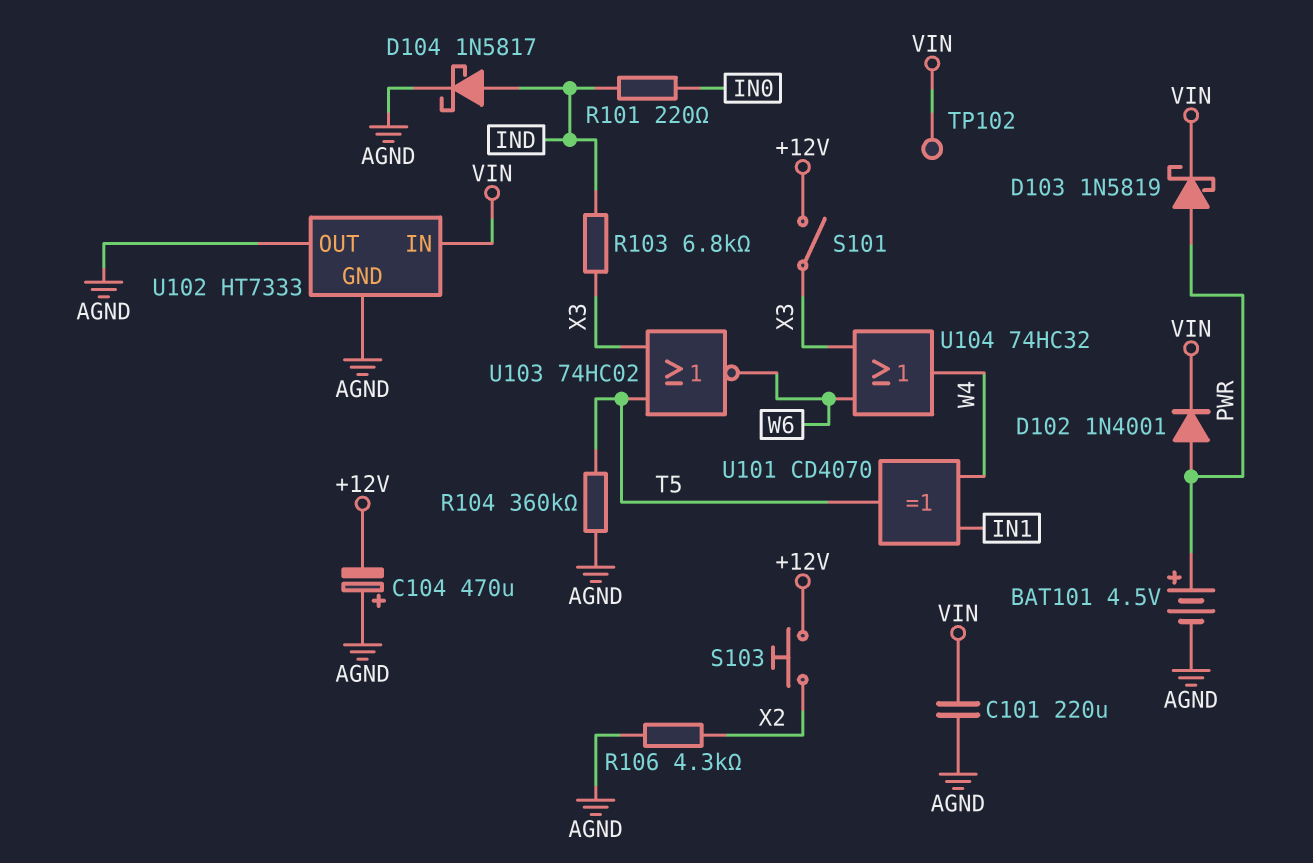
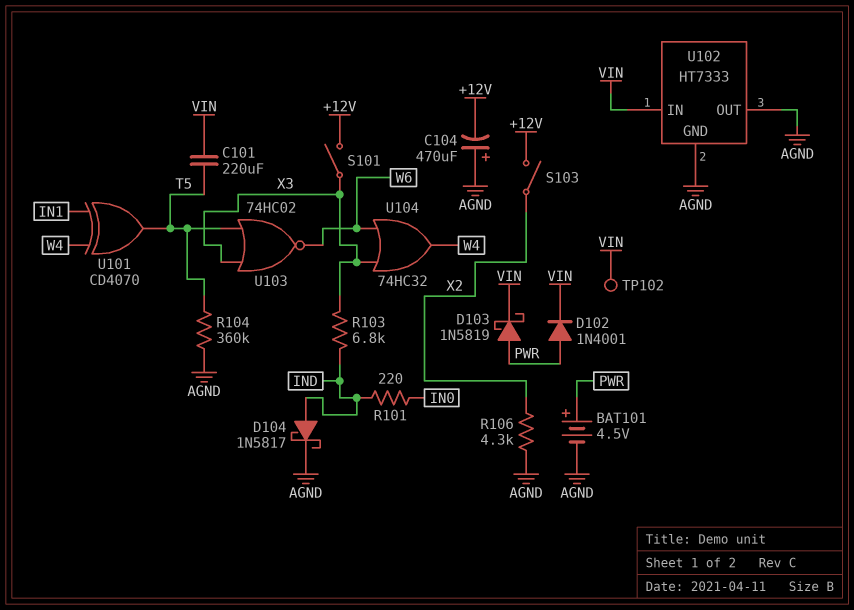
C101: 220uF (AGND, VIN) -> 220uF (T5, VIN)
S103: button (+12V, X2) -> switch (+12V, X2)

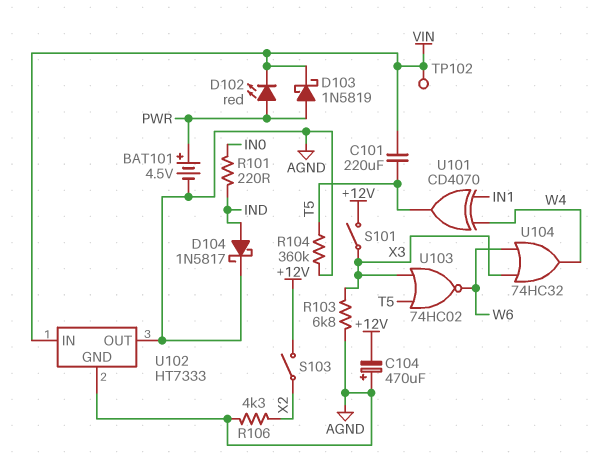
D102: diode 1N4001 (A PWR, K VIN) -> LED red (A PWR, K VIN)
R103: 6.8k (IND, X3) -> 6.8k (AGND, X3)

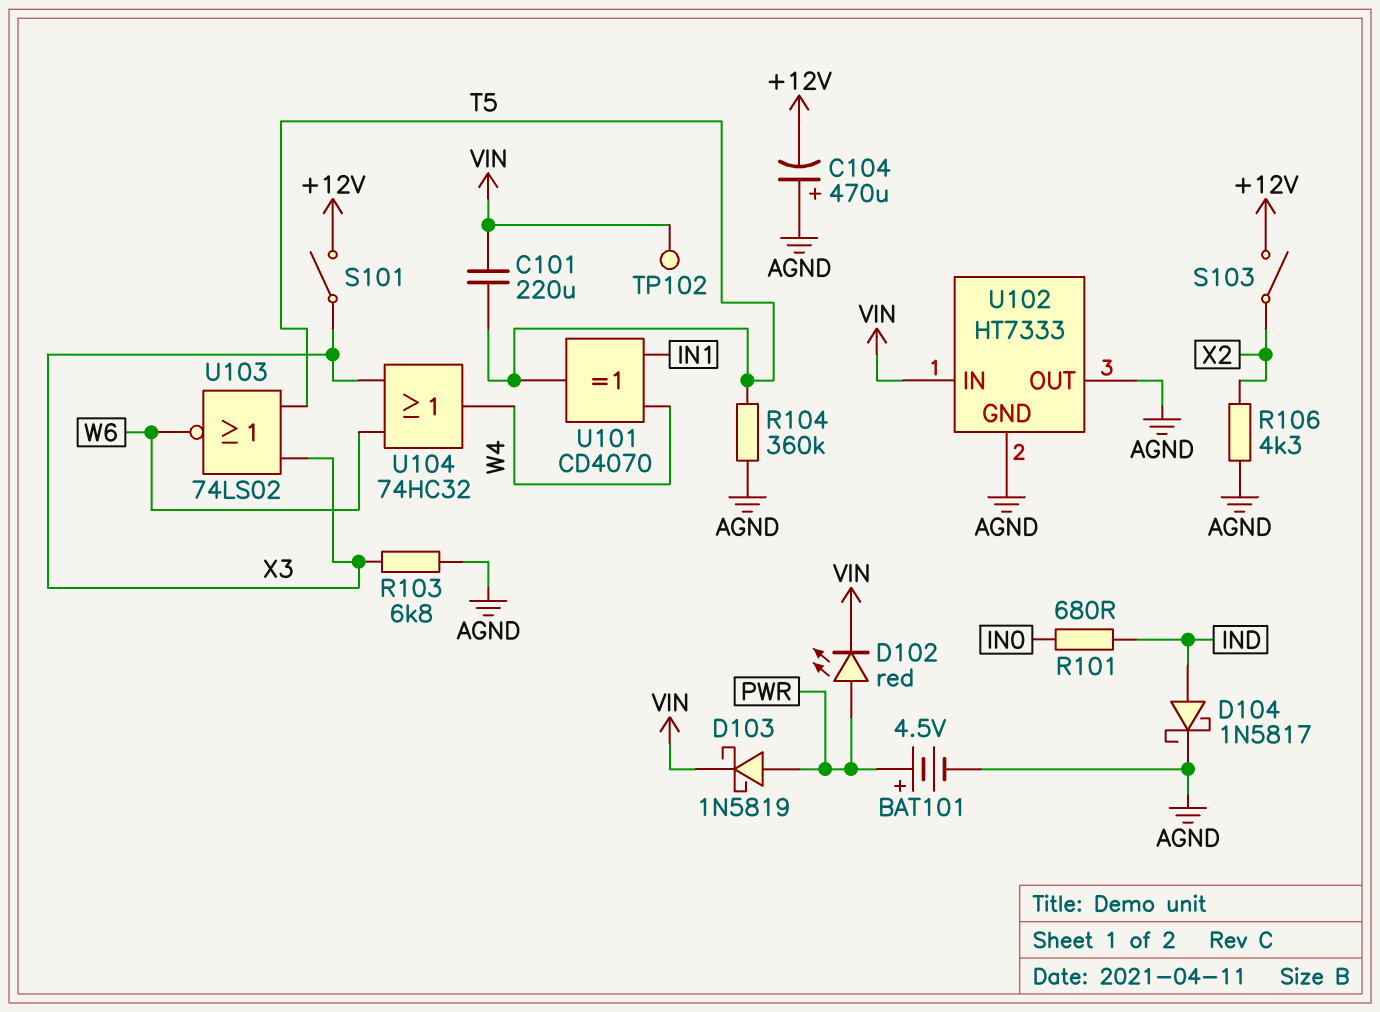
R101: 220 (IN0, IND) -> 680 (IN0, IND)
U103: NOR 74HC02 (in T5, in X3, out W6) -> NOR 74LS02 (in T5, in X3, out W6)

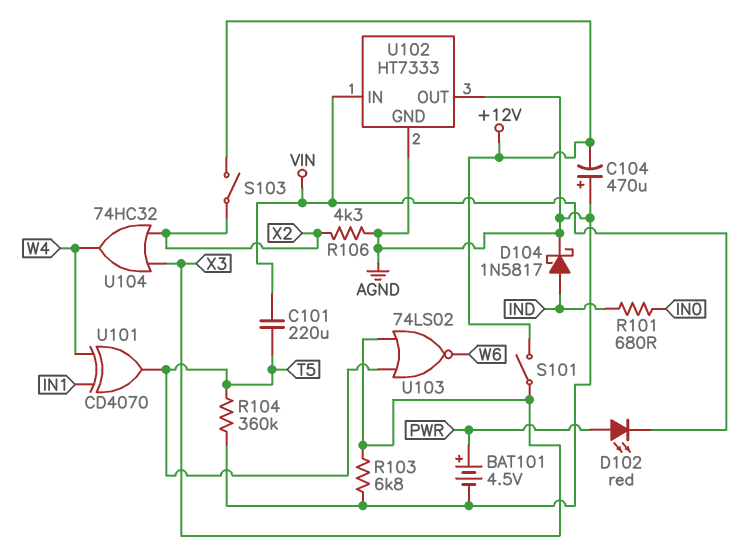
D103: schottky 1N5819 (A PWR, K VIN) -> none
TP102: test point (VIN) -> none
U104: OR 74HC32 (in W6, in X3, out W4) -> OR 74HC32 (in X2, in X3, out W4)

